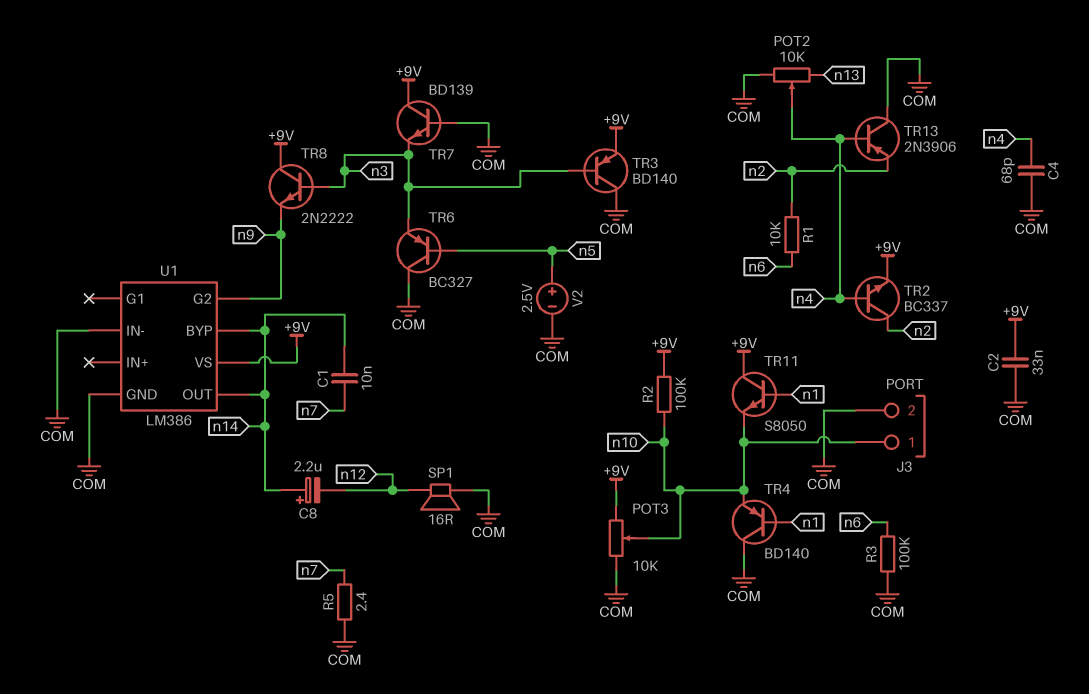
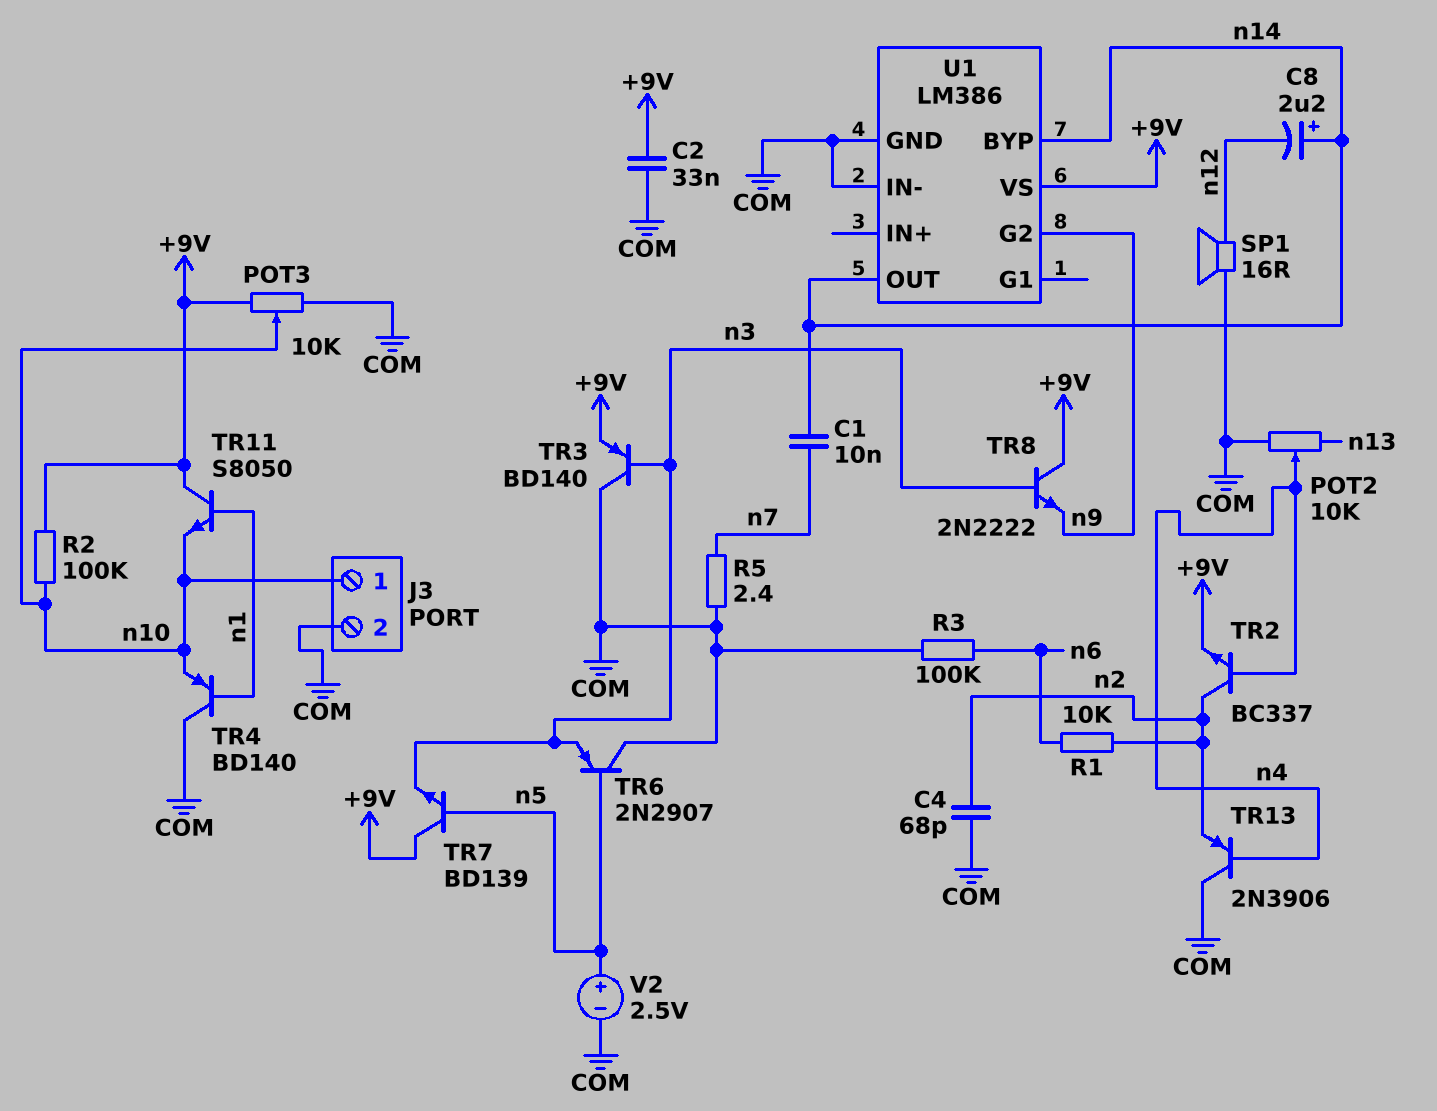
C4: 68pF (COM, n4) -> 68pF (COM, n2)
TR6: PNP BC327 (B n5, C COM, E n3) -> PNP 2N2907 (B n5, C COM, E n3)
TR7: NPN BD139 (B COM, C +9V, E n3) -> NPN BD139 (B n5, C +9V, E n3)

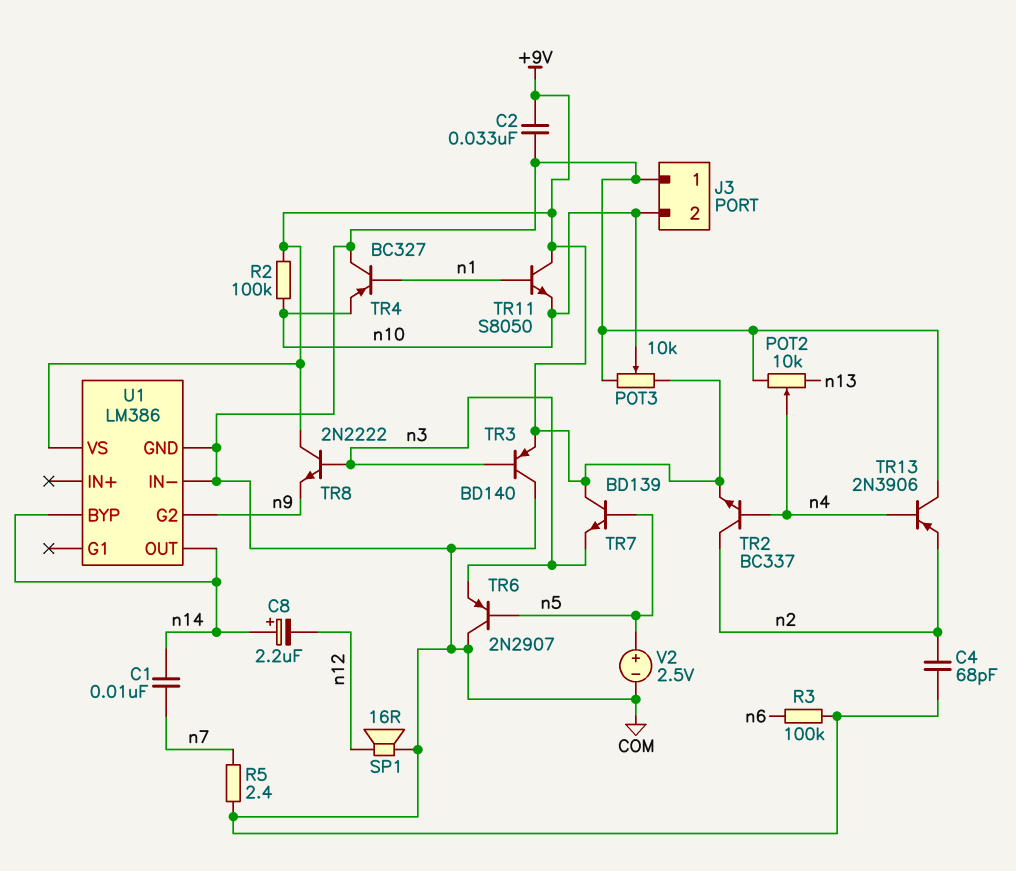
J3 pin 1: n10 -> COM
J3 pin 2: COM -> n10
R1: 10k (n2, n6) -> none
TR4: PNP BD140 (B n1, C COM, E n10) -> PNP BC327 (B n1, C COM, E n10)

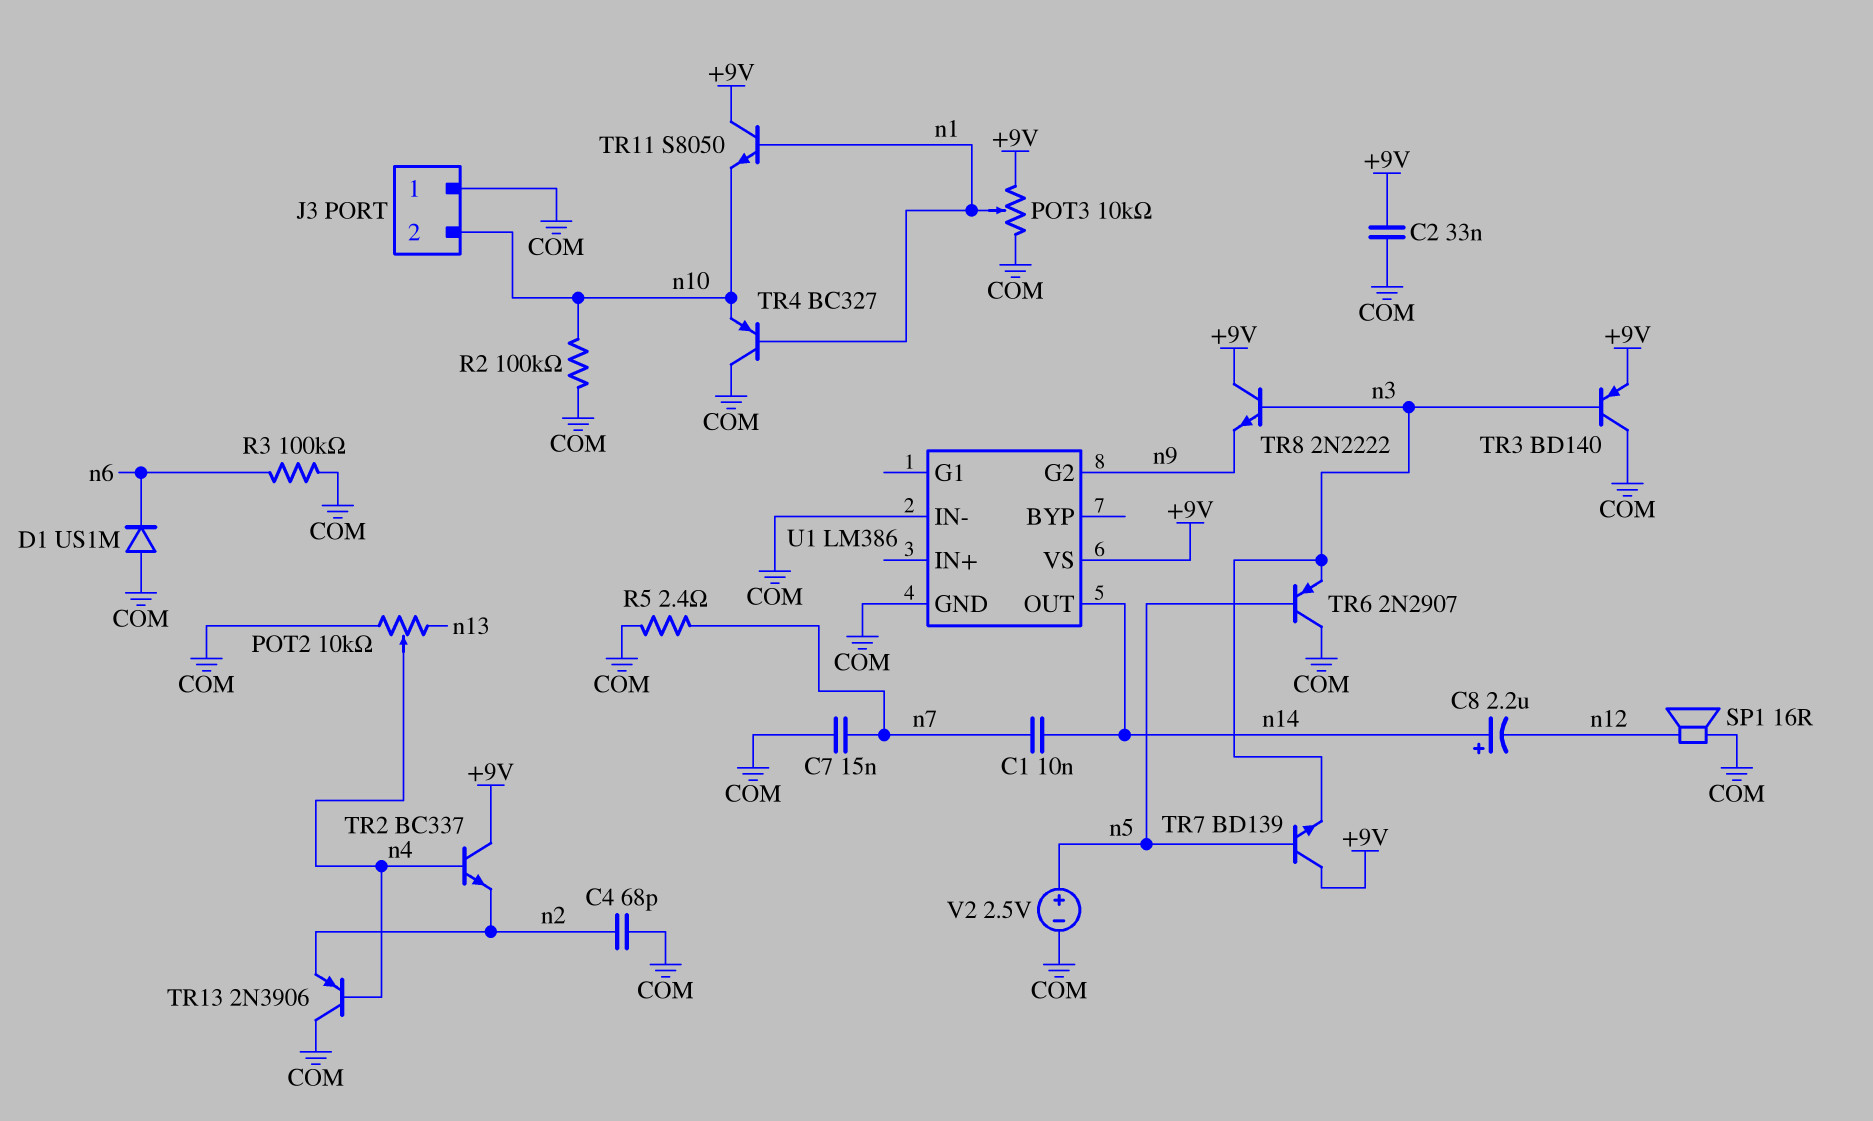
C7: none -> 15nF (COM, n7)
D1: none -> diode US1M (A COM, K n6)
POT3: 10k (+9V, COM, wiper n10) -> 10k (+9V, COM, wiper n1)
R2: 100k (+9V, n10) -> 100k (COM, n10)
TR2: NPN BC337 (B n4, C n2, E +9V) -> NPN BC337 (B n4, C +9V, E n2)
U1 pin BYP: n14 -> none

